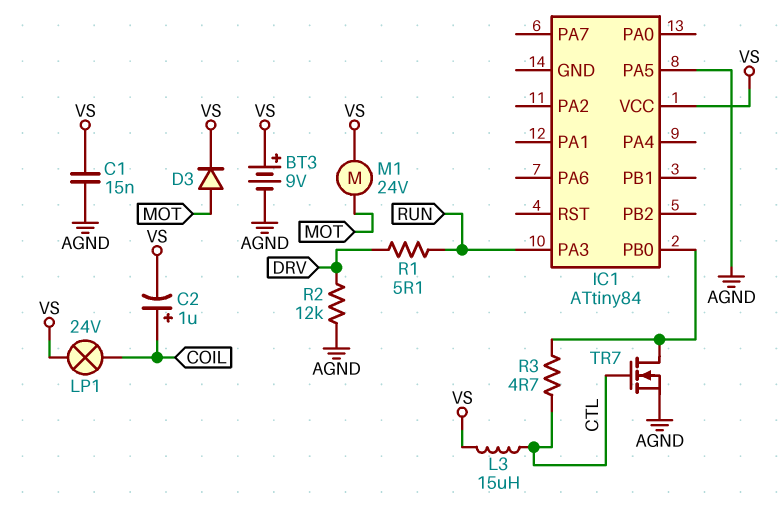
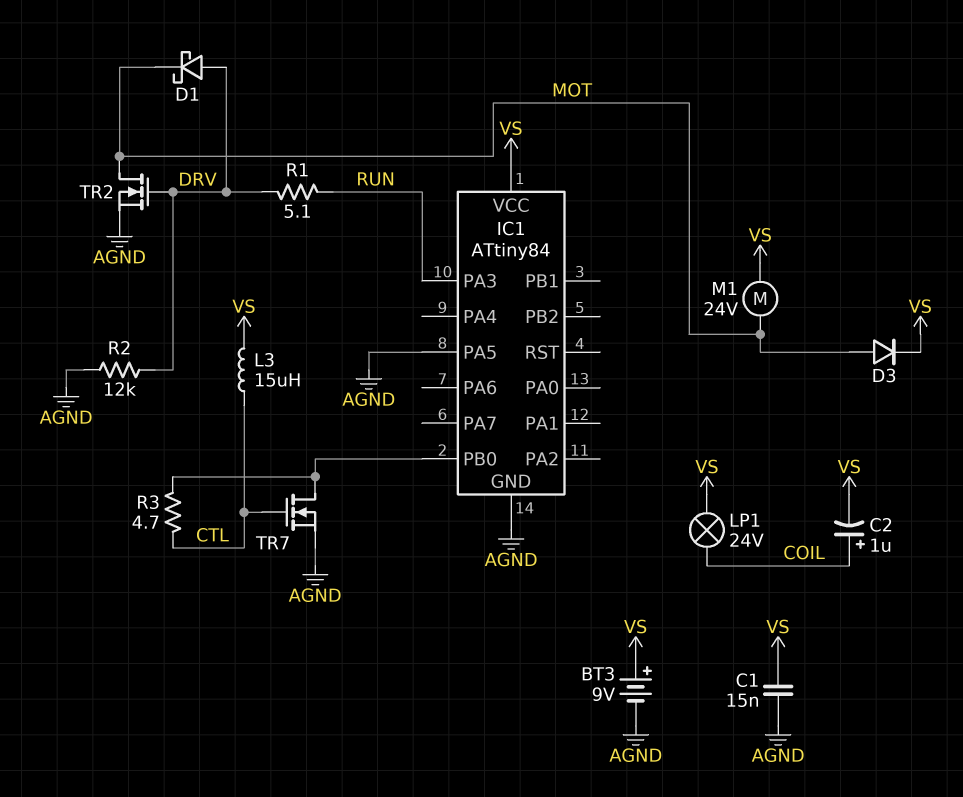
D1: none -> schottky (A DRV, K MOT)
IC1 pin GND: none -> AGND
TR2: none -> NMOS (G DRV, D MOT, S AGND)

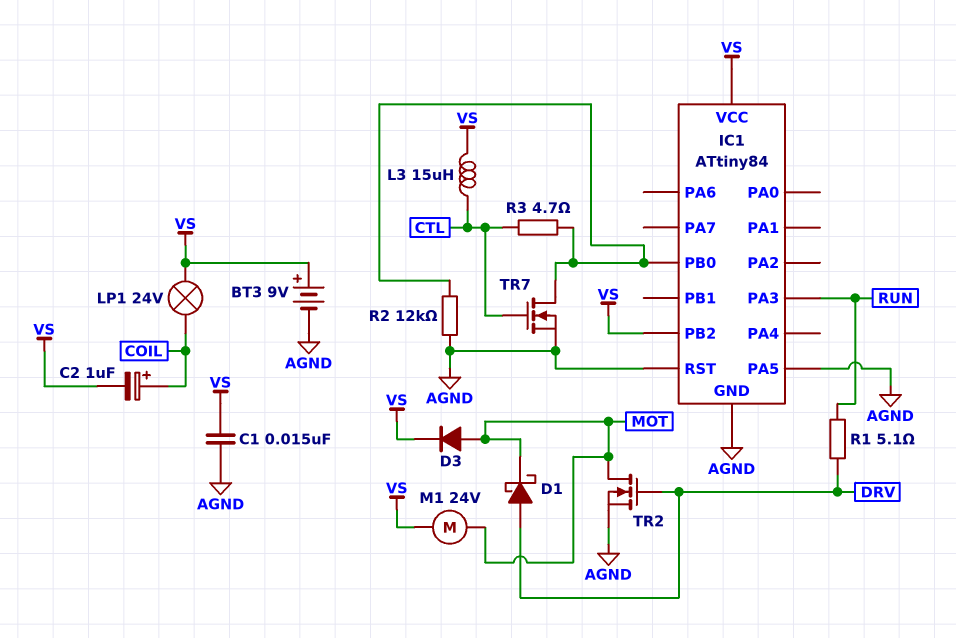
IC1 pin PB2: none -> VS
IC1 pin RST: none -> AGND
R2: 12k (AGND, DRV) -> 12k (AGND, IC1/PB0)

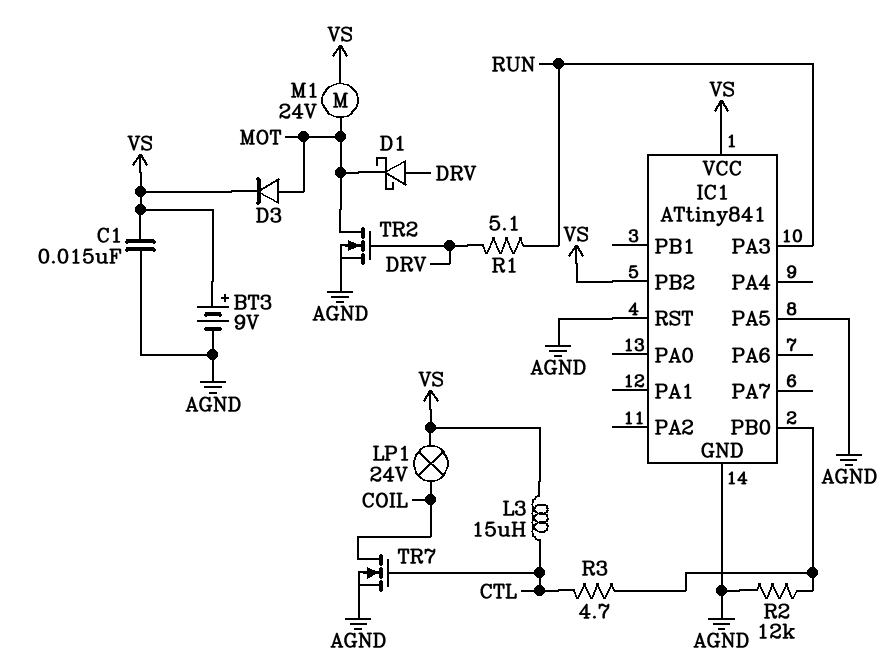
C2: 1uF (plus COIL, minus VS) -> none
IC1: ATtiny84 -> ATtiny841
TR7: NMOS (G CTL, D IC1/PB0, S AGND) -> NMOS (G CTL, D COIL, S AGND)

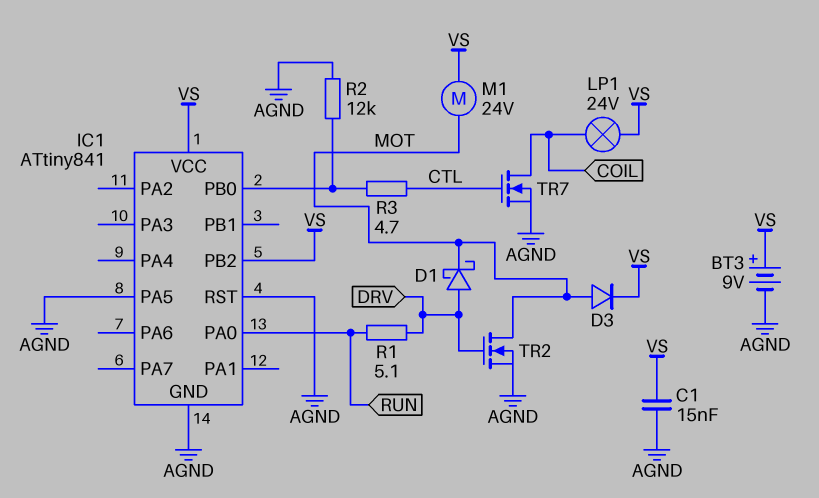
IC1 pin PA0: none -> RUN
IC1 pin PA3: RUN -> none
L3: 15uH (CTL, VS) -> none

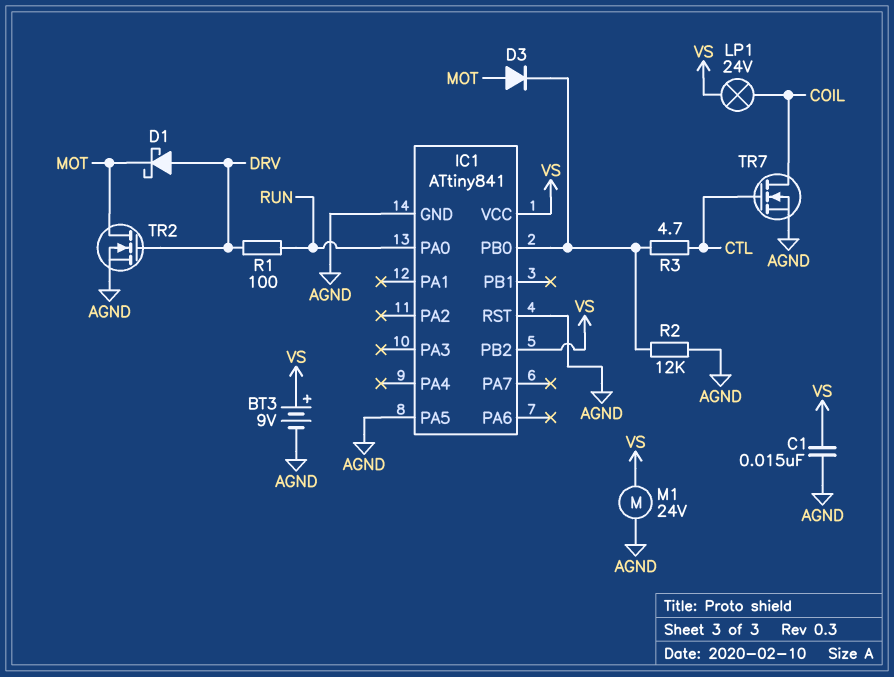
D3: diode (A MOT, K VS) -> diode (A MOT, K IC1/PB0)
M1: motor 24V (MOT, VS) -> motor 24V (AGND, VS)
R1: 5.1 (DRV, RUN) -> 100 (DRV, RUN)

